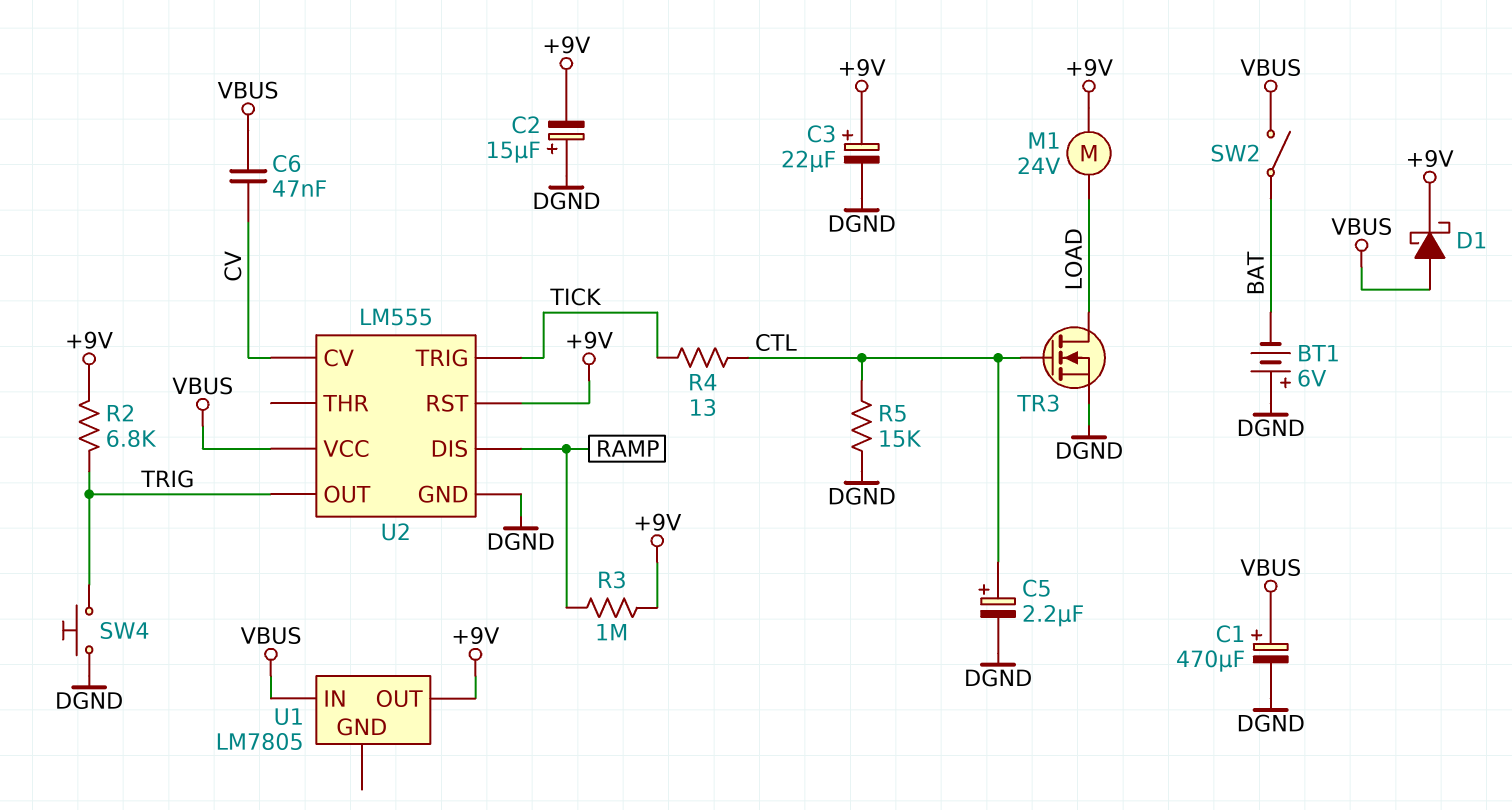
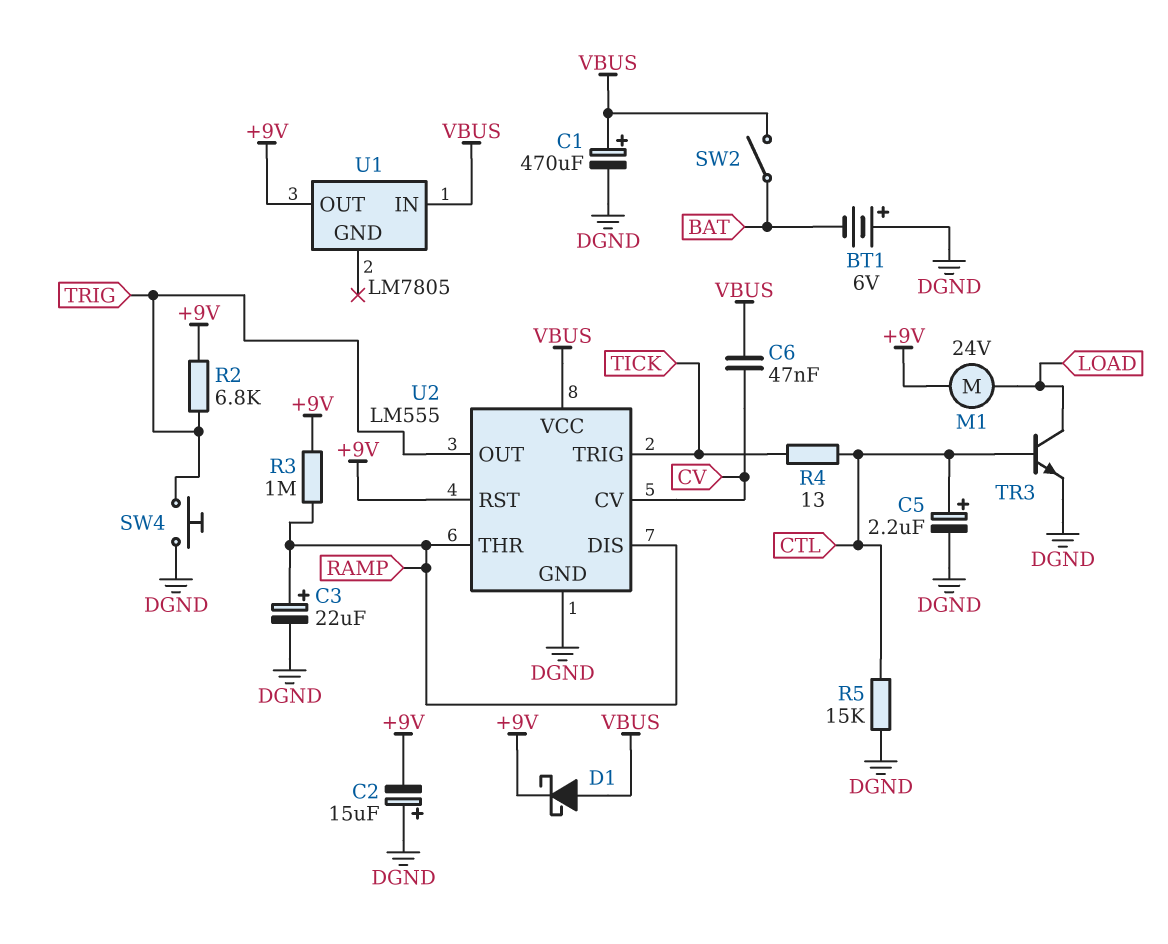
C3: 22uF (plus +9V, minus DGND) -> 22uF (plus RAMP, minus DGND)
TR3: NMOS (G CTL, D LOAD, S DGND) -> NPN (B CTL, C LOAD, E DGND)
U2 pin THR: none -> RAMP

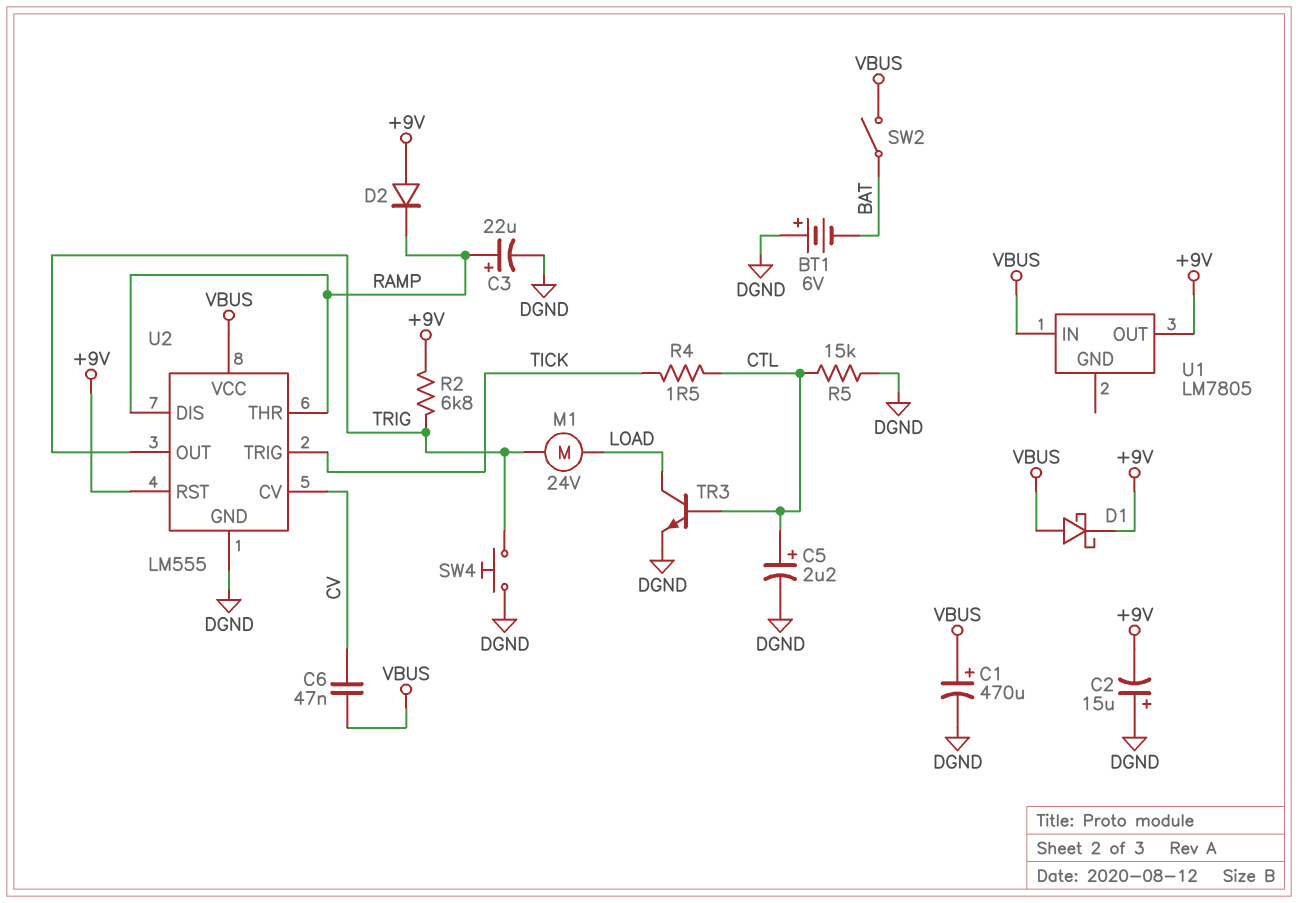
D2: none -> diode (A +9V, K RAMP)
M1: motor 24V (+9V, LOAD) -> motor 24V (LOAD, TRIG)
R3: 1M (+9V, RAMP) -> none
R4: 13 (CTL, TICK) -> 1.5 (CTL, TICK)

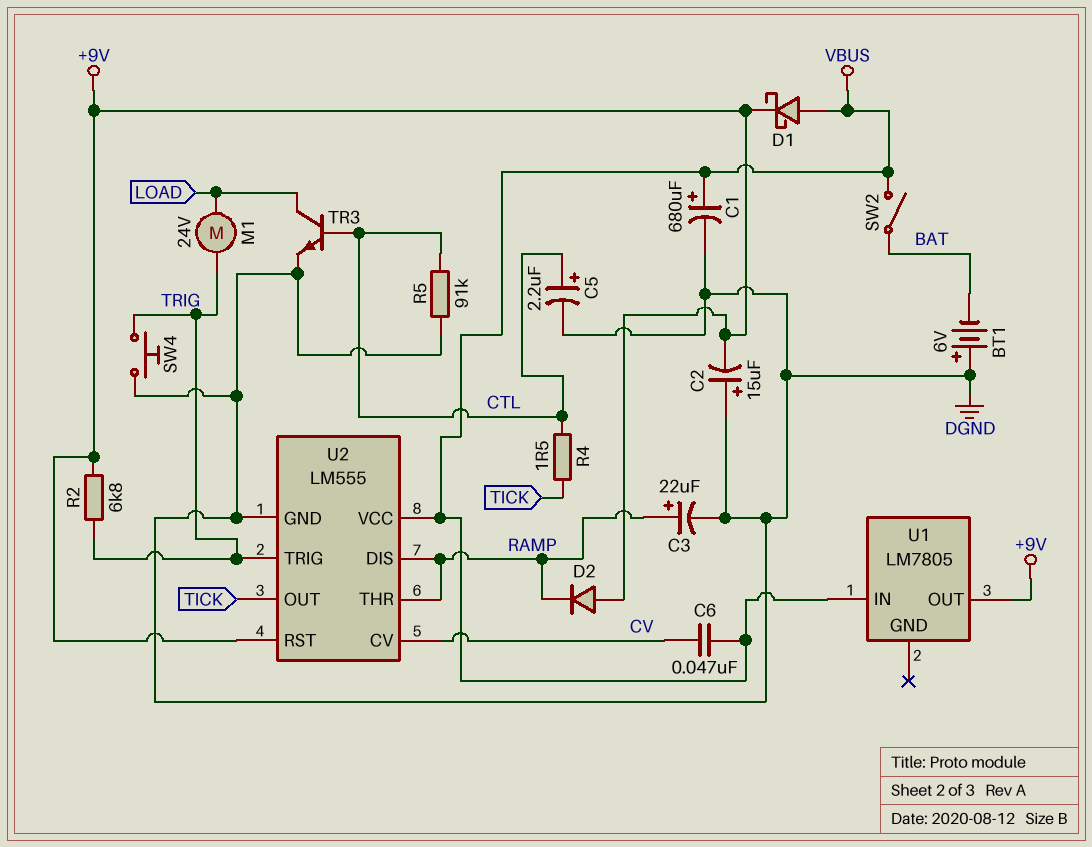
C1: 470uF (plus VBUS, minus DGND) -> 680uF (plus VBUS, minus DGND)
R5: 15k (CTL, DGND) -> 91k (CTL, DGND)
U2 pin OUT: TRIG -> TICK
U2 pin TRIG: TICK -> TRIG

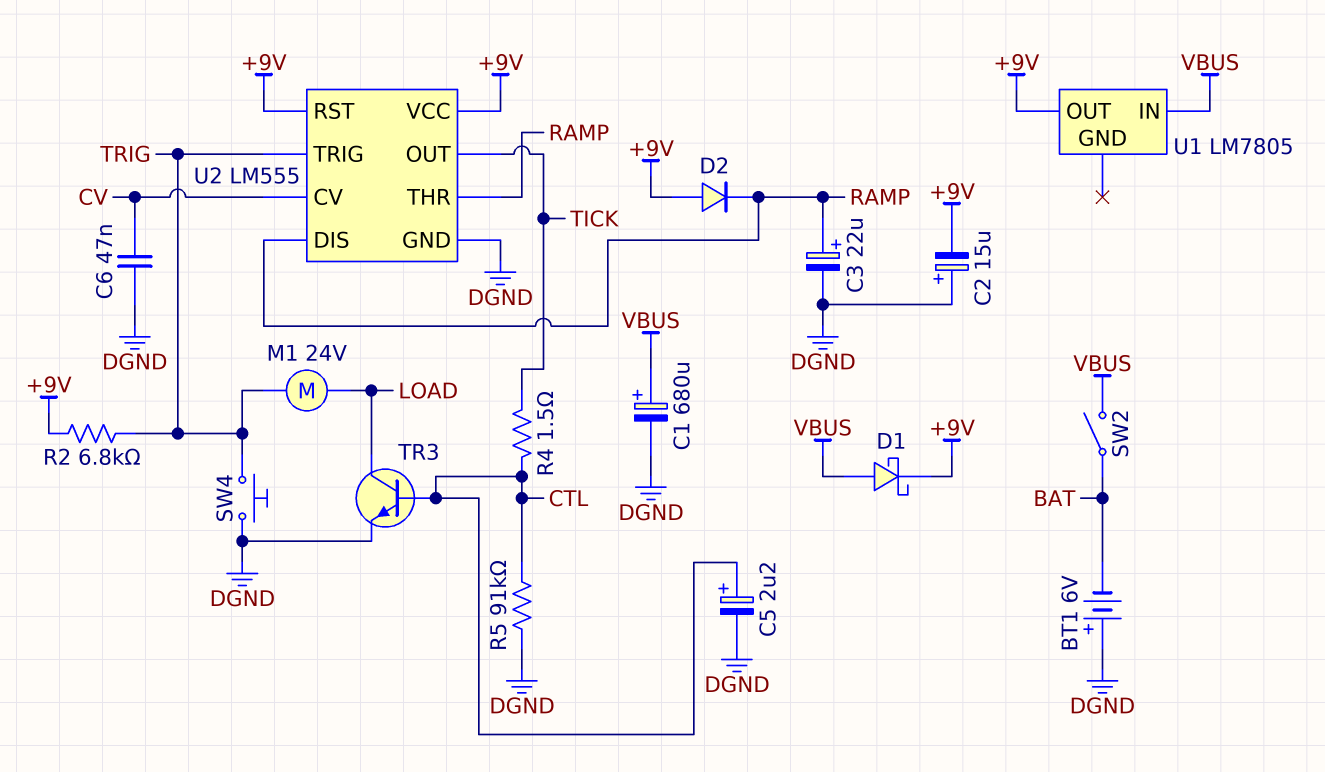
C6: 47nF (CV, VBUS) -> 47nF (CV, DGND)
U2 pin VCC: VBUS -> +9V

